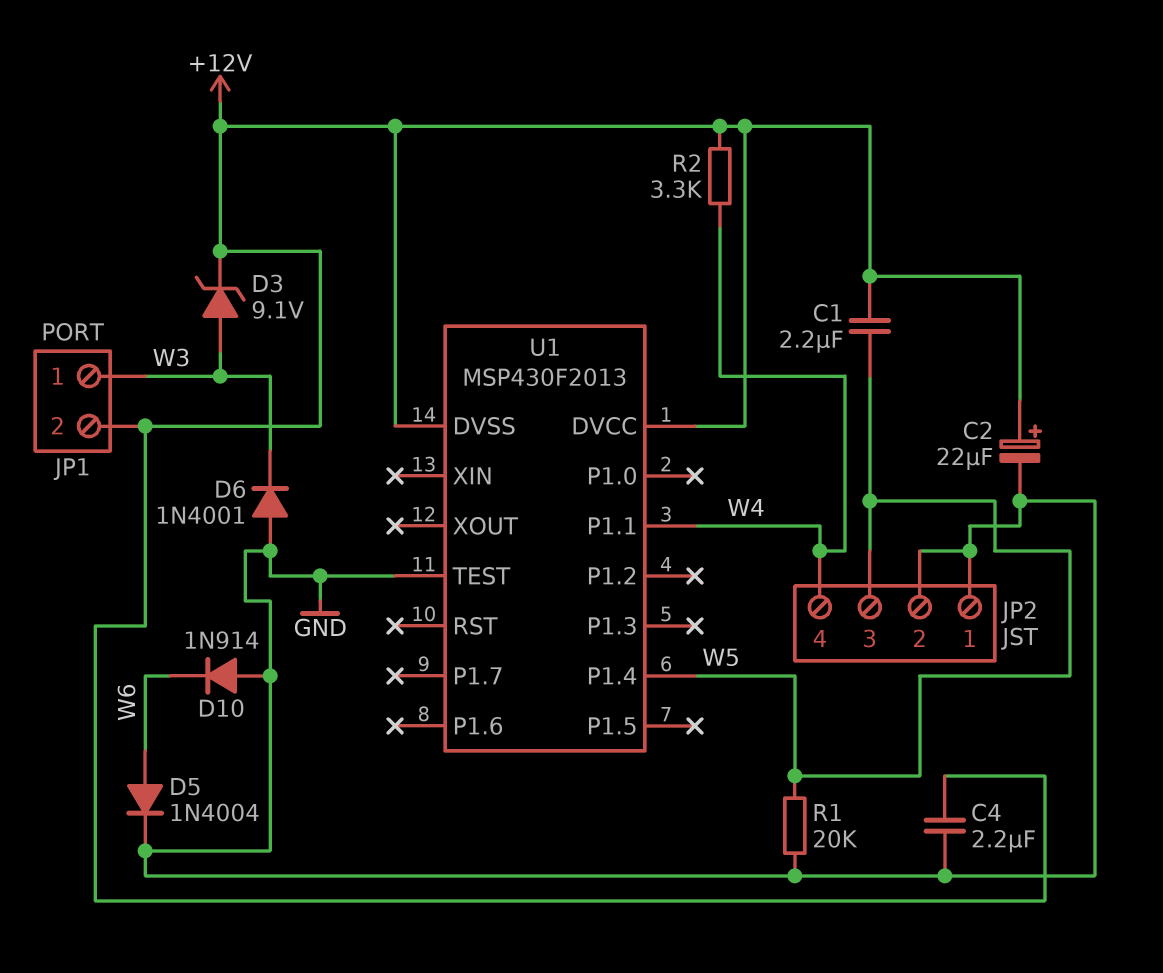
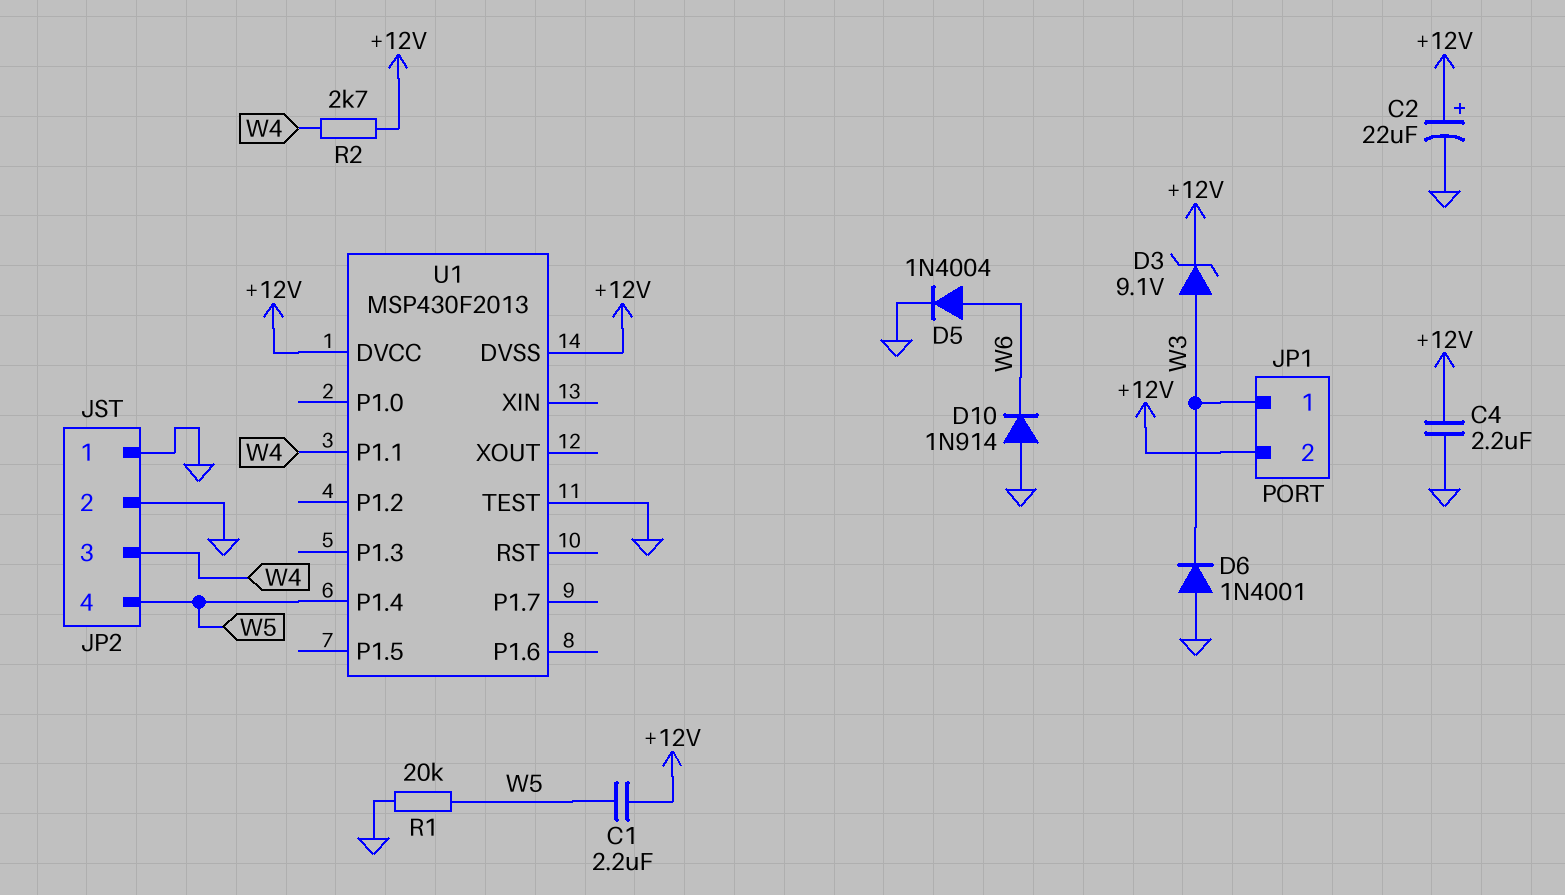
JP2 pin 3: W5 -> W4
JP2 pin 4: W4 -> W5
R2: 3.3k (+12V, W4) -> 2.7k (+12V, W4)

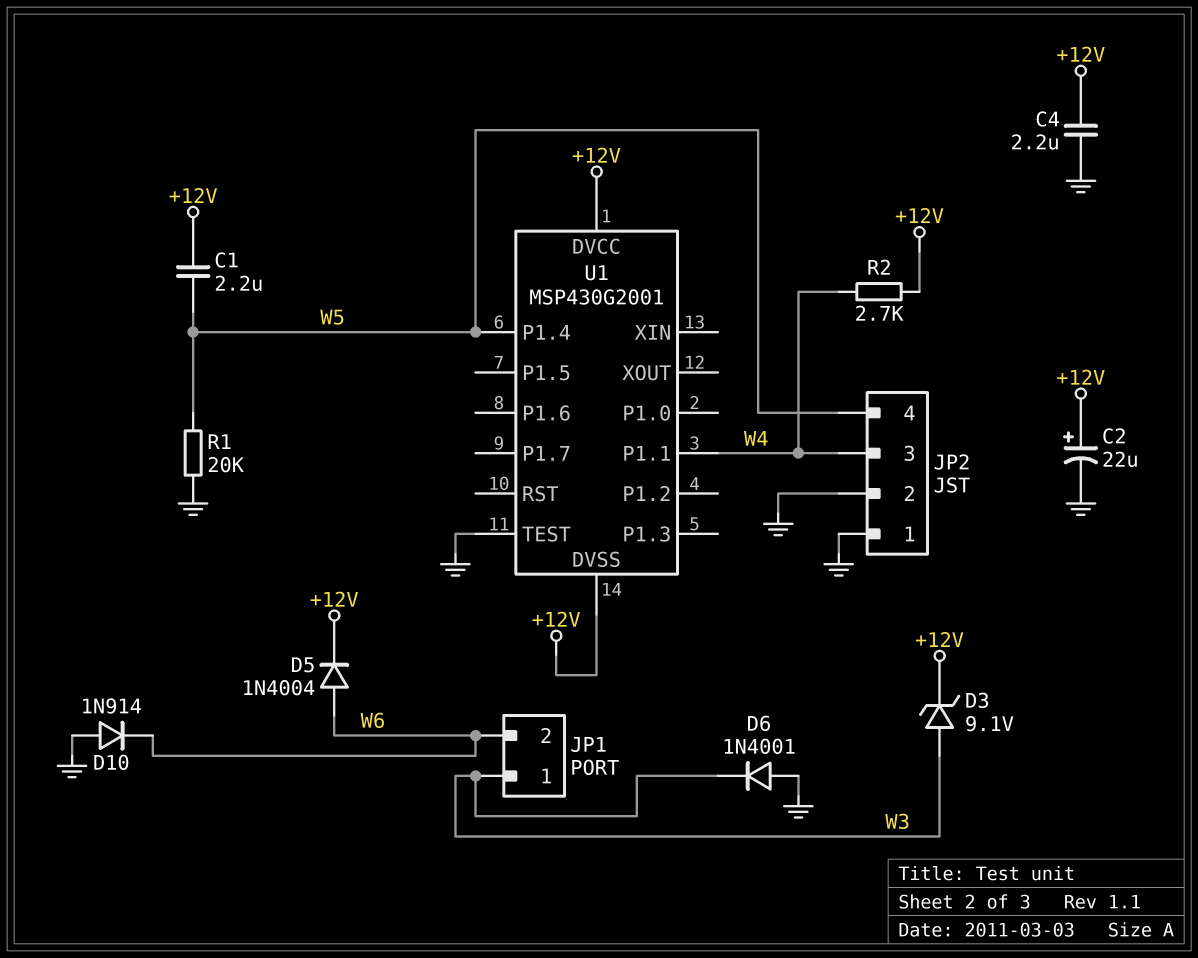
D5: diode 1N4004 (A W6, K GND) -> diode 1N4004 (A W6, K +12V)
JP1 pin 2: +12V -> W6
U1: MSP430F2013 -> MSP430G2001

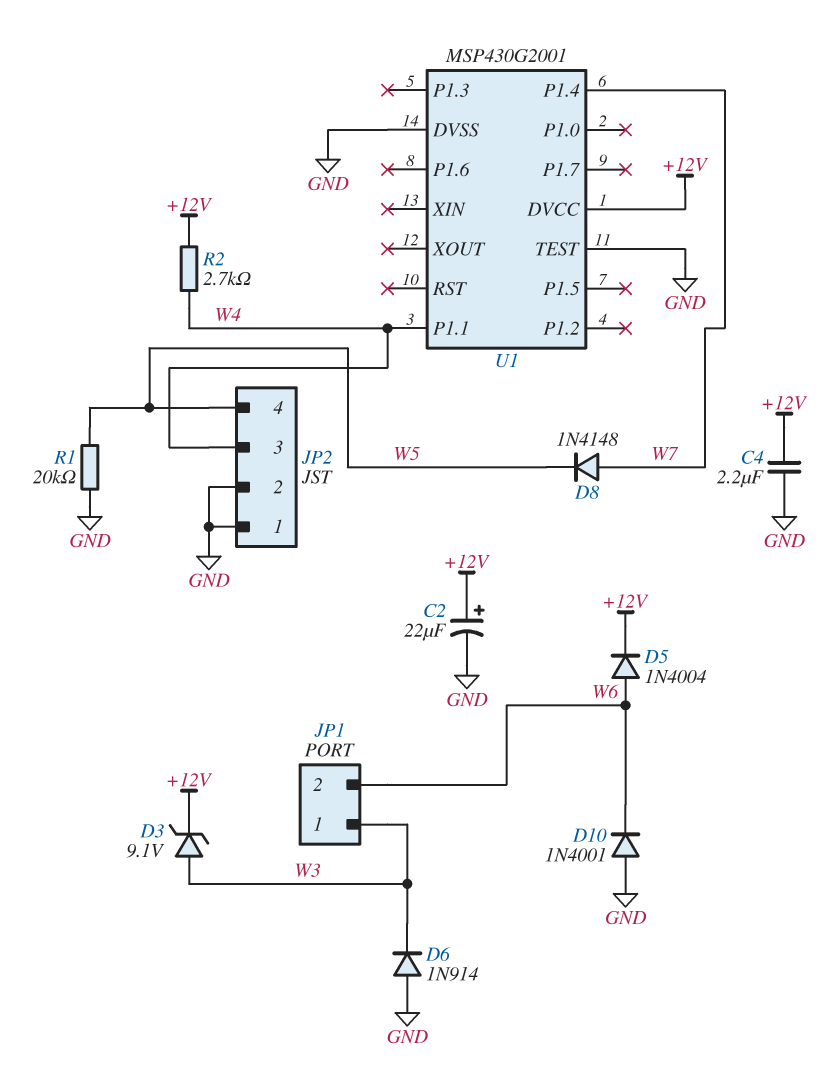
C1: 2.2uF (+12V, W5) -> none
D6: diode 1N4001 (A GND, K W3) -> diode 1N914 (A GND, K W3)
D8: none -> diode 1N4148 (A W7, K W5)
D10: diode 1N914 (A GND, K W6) -> diode 1N4001 (A GND, K W6)
U1 pin DVSS: +12V -> GND
U1 pin P1.4: W5 -> W7

